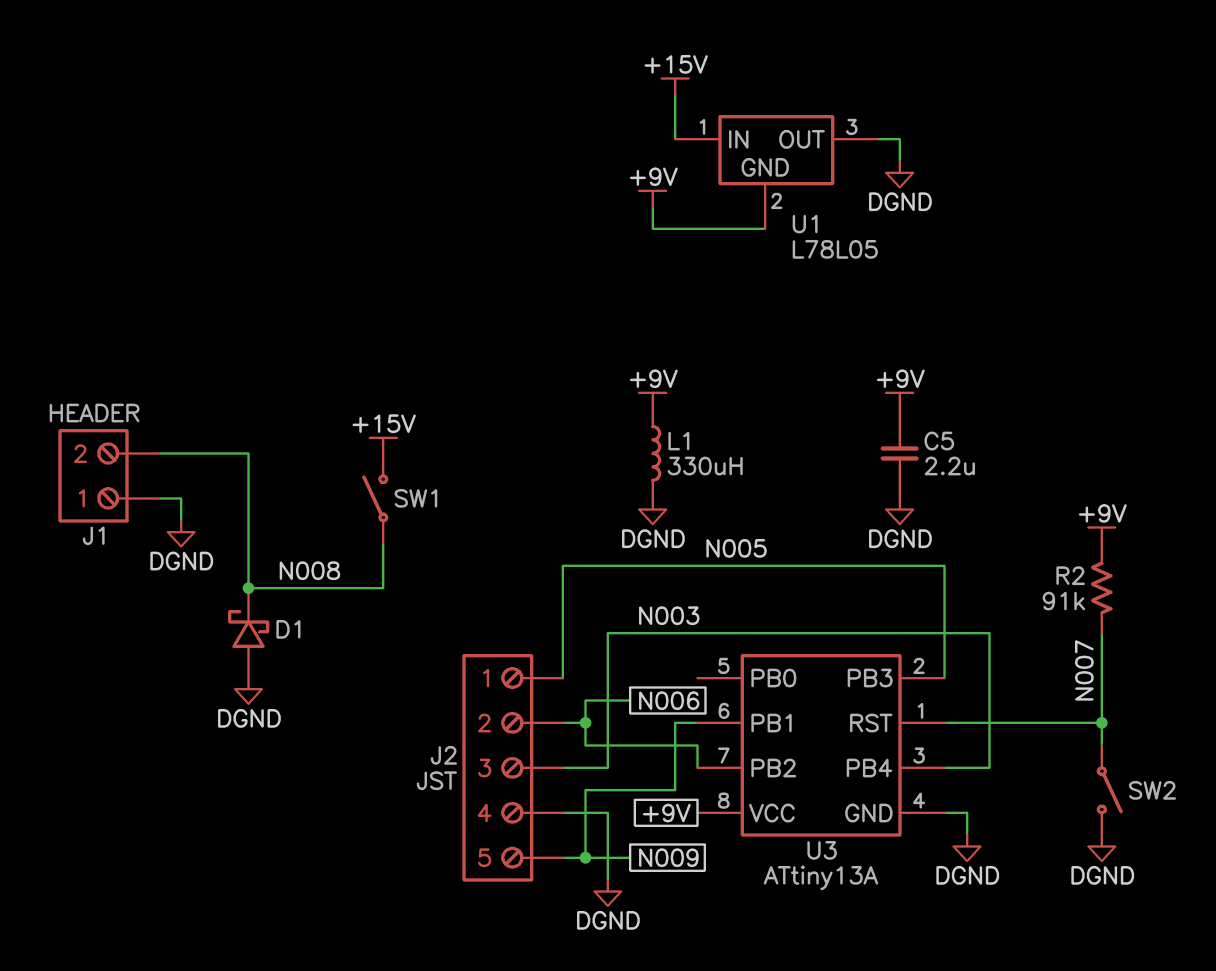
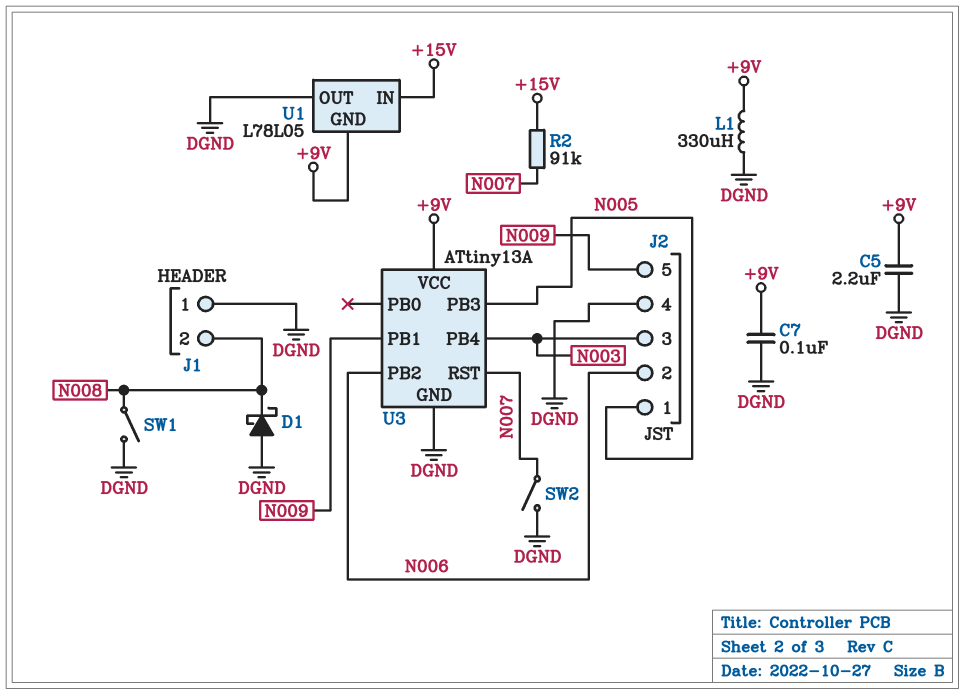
C7: none -> 100nF (+9V, DGND)
R2: 91k (+9V, N007) -> 91k (+15V, N007)
SW1: switch (+15V, N008) -> switch (DGND, N008)

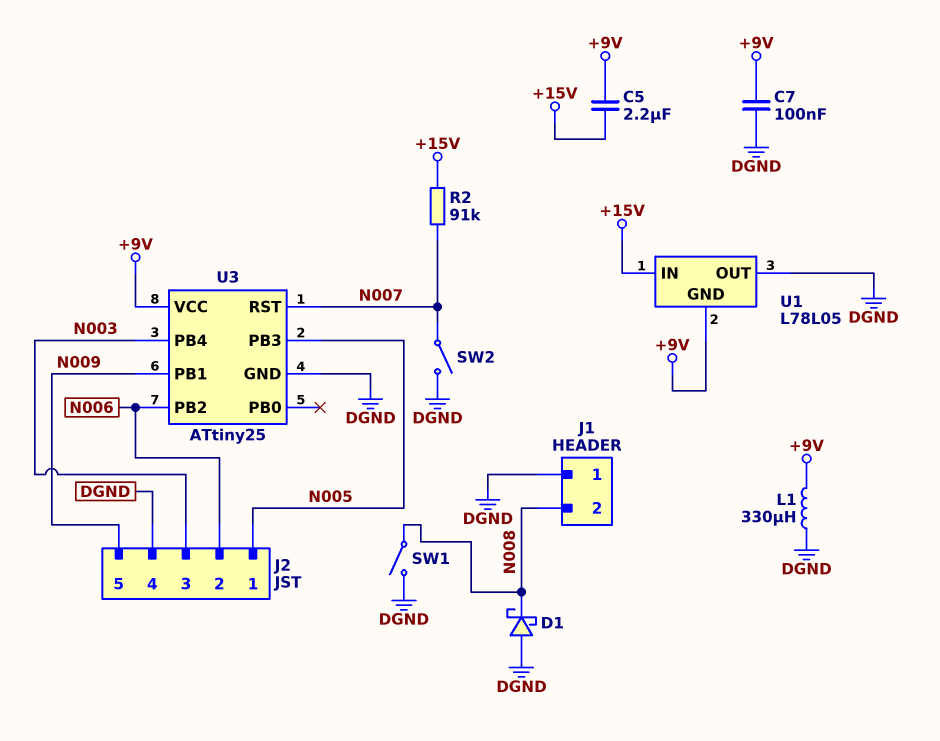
C5: 2.2uF (+9V, DGND) -> 2.2uF (+9V, +15V)
U3: ATtiny13A -> ATtiny25

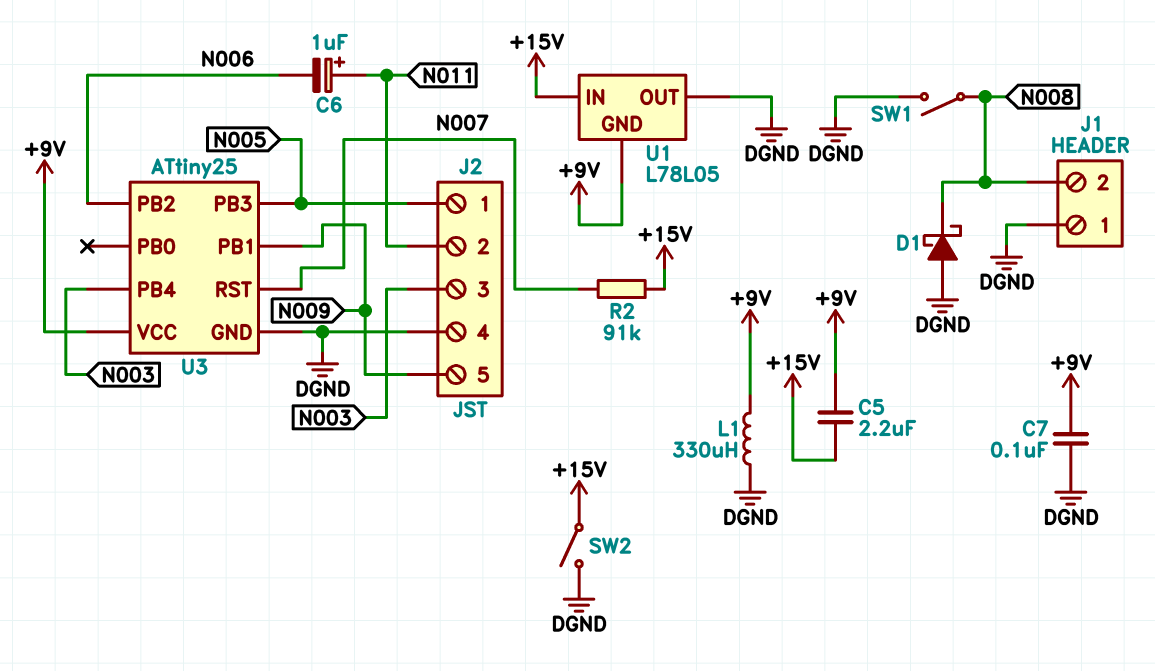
C6: none -> 1uF (plus N011, minus N006)
J2 pin 2: N006 -> N011
SW2: switch (DGND, N007) -> switch (+15V, DGND)

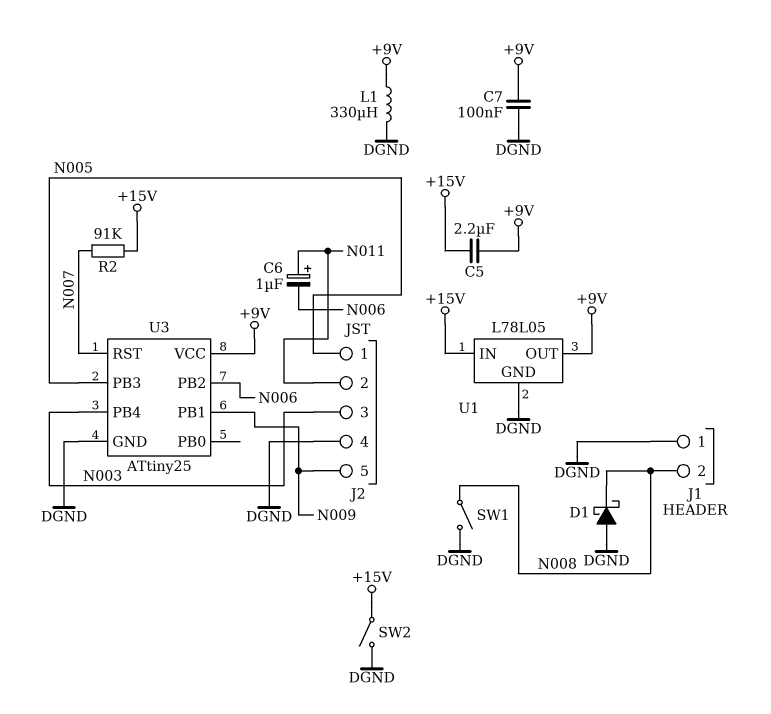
U1 pin GND: +9V -> DGND
U1 pin OUT: DGND -> +9V

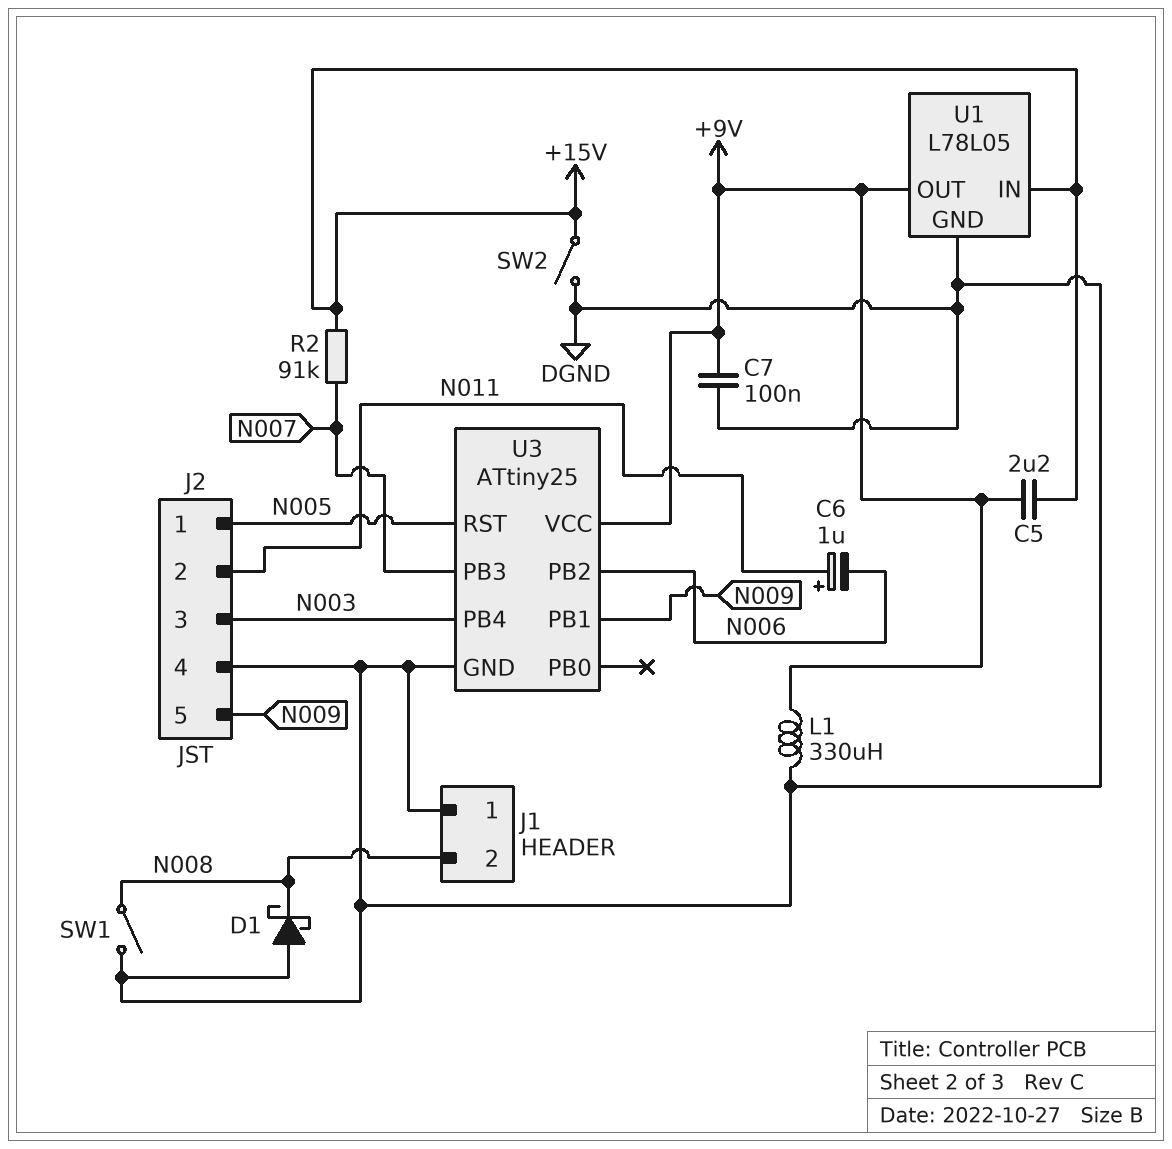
U3 pin PB3: N005 -> N007
U3 pin RST: N007 -> N005

